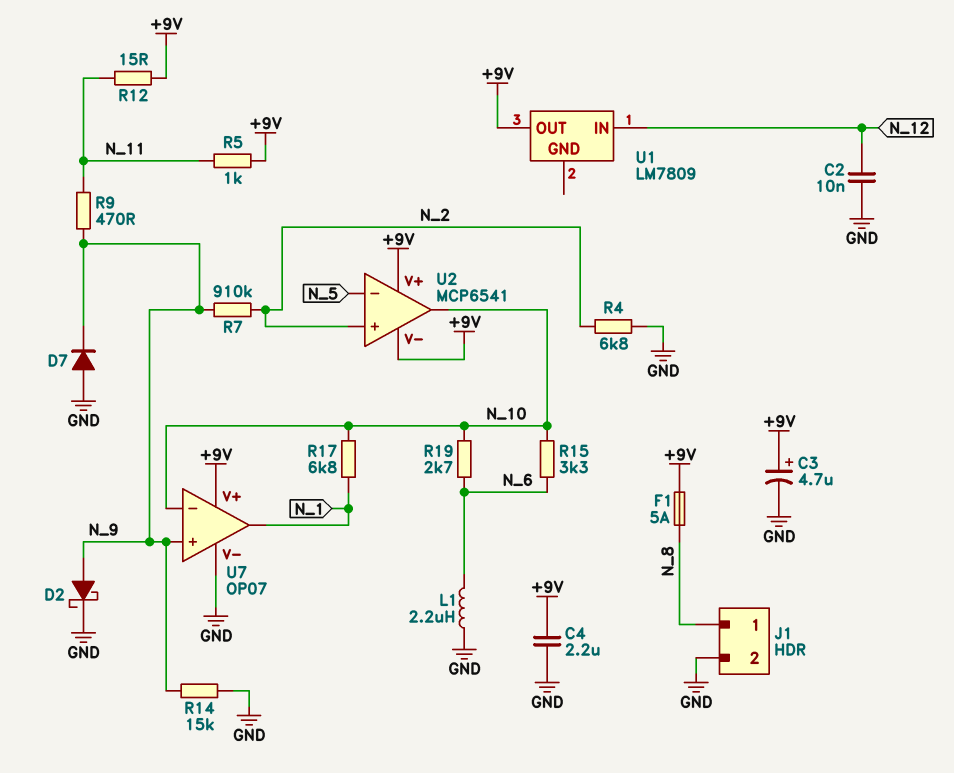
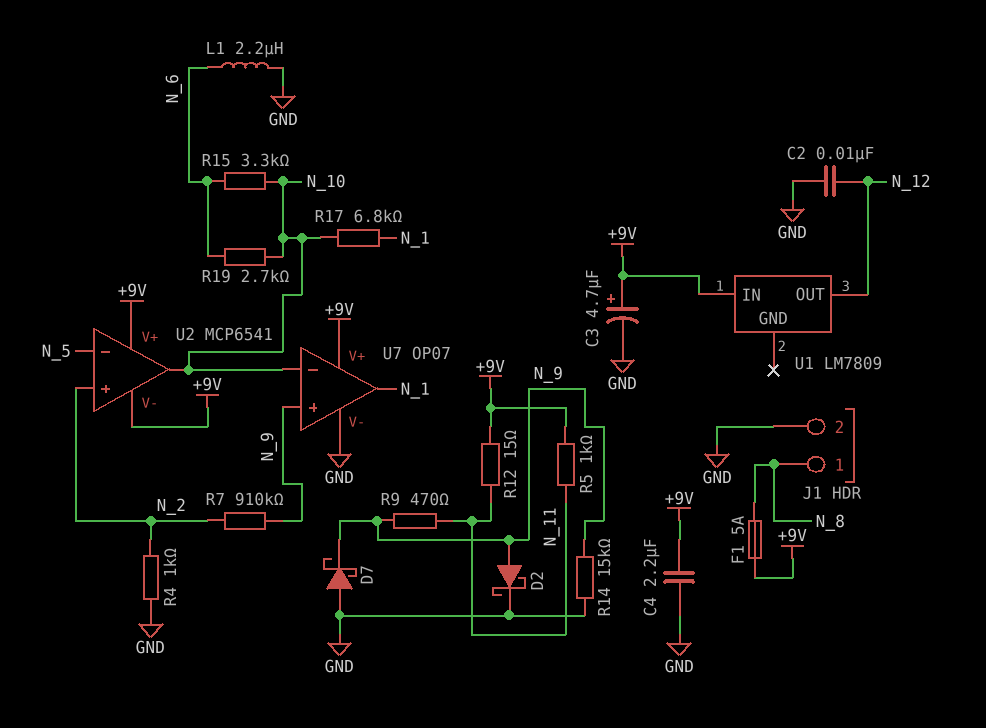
D7: diode (A GND, K N_9) -> schottky (A GND, K N_9)
R4: 6.8k (GND, N_2) -> 1k (GND, N_2)
U1 pin IN: N_12 -> +9V
U1 pin OUT: +9V -> N_12

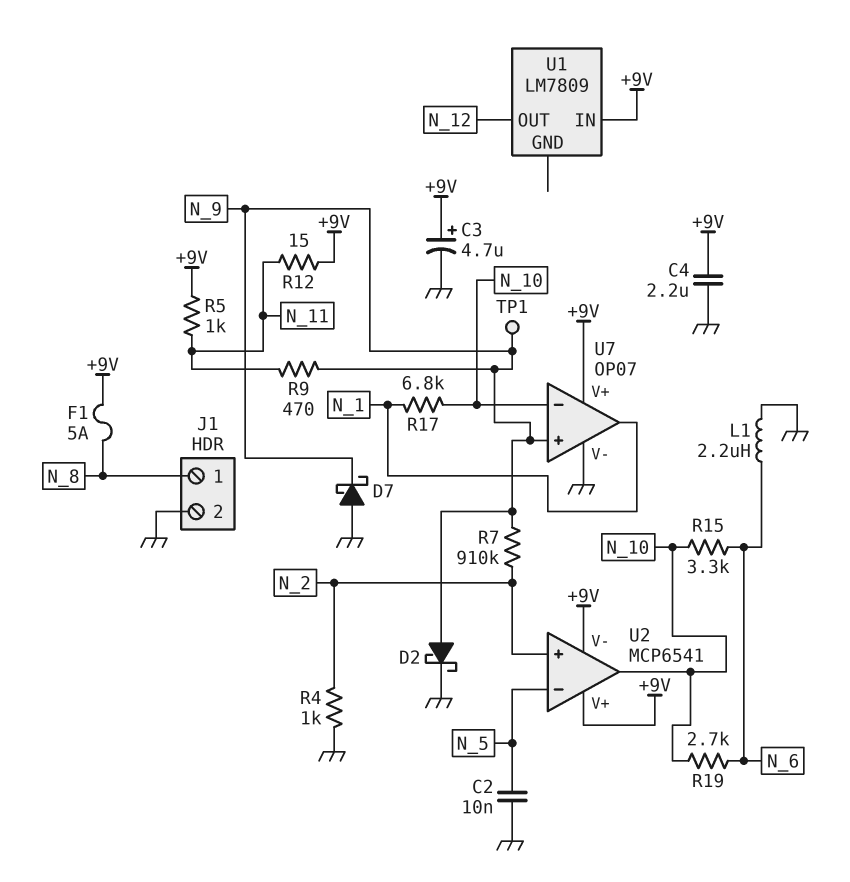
C2: 10nF (GND, N_12) -> 10nF (GND, N_5)
R14: 15k (GND, N_9) -> none
TP1: none -> test point (N_9)

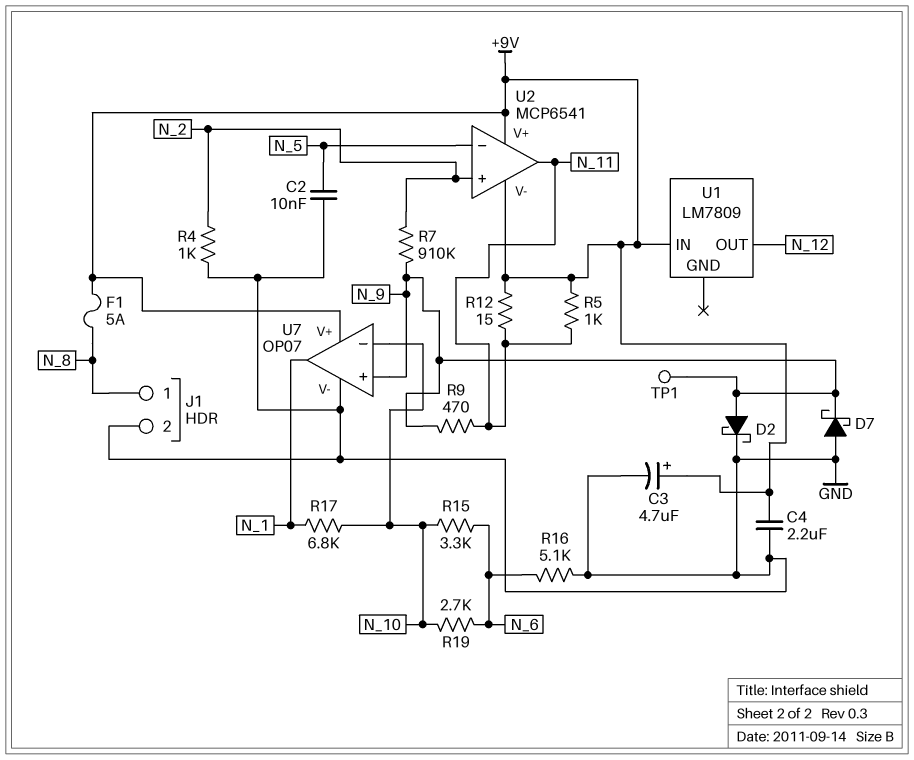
L1: 2.2uH (GND, N_6) -> none
R16: none -> 5.1k (GND, N_6)
U2 pin out: N_10 -> N_11

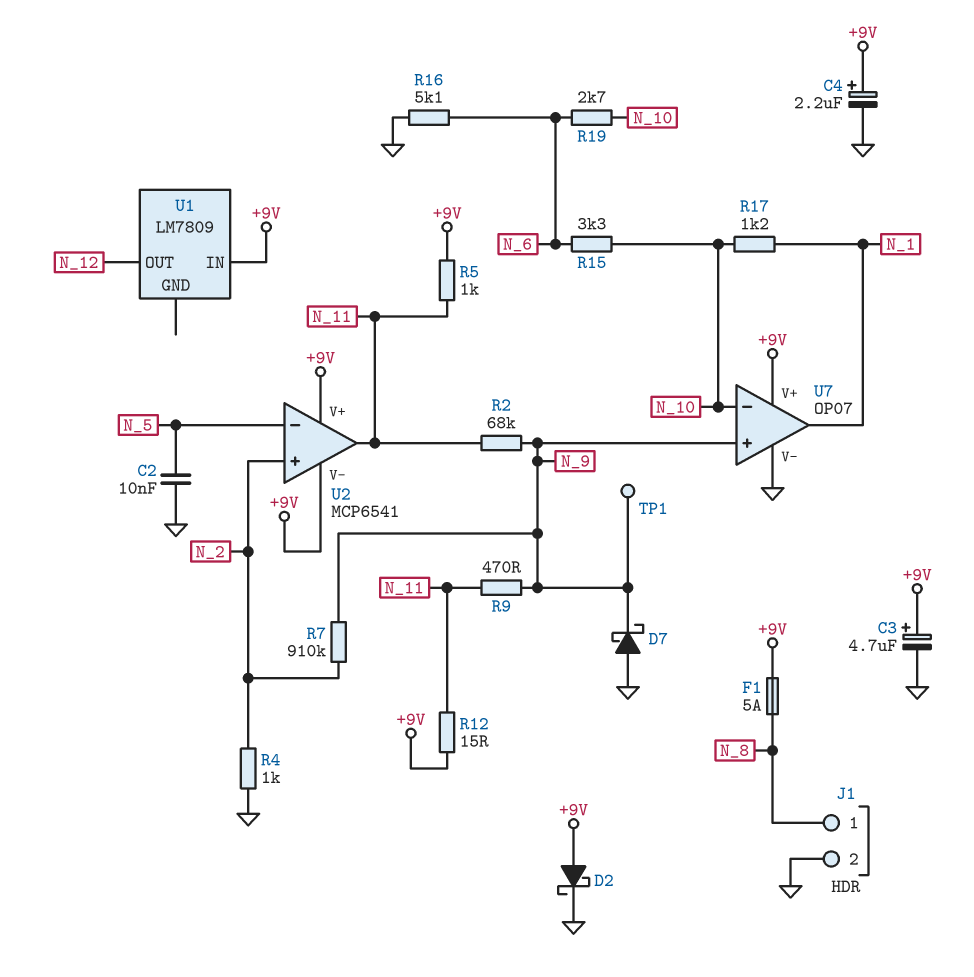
C4: 2.2uF (+9V, GND) -> 2.2uF (plus +9V, minus GND)
D2: schottky (A N_9, K GND) -> schottky (A +9V, K GND)
R2: none -> 68k (N_9, N_11)
R17: 6.8k (N_1, N_10) -> 1.2k (N_1, N_10)

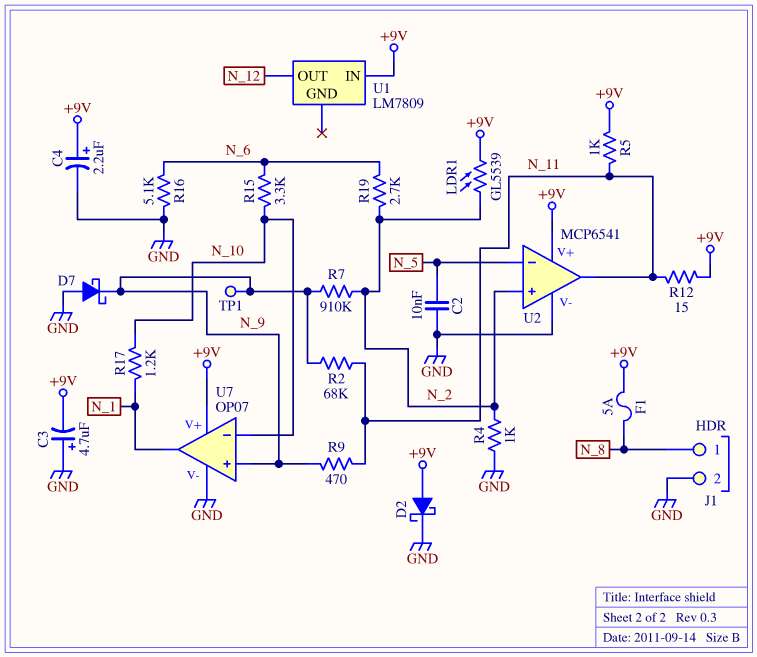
C3: 4.7uF (plus +9V, minus GND) -> 4.7uF (plus GND, minus +9V)
LDR1: none -> GL5539 (+9V, N_2)
R19: 2.7k (N_6, N_10) -> 2.7k (N_2, N_6)
U2 pin V-: +9V -> GND

